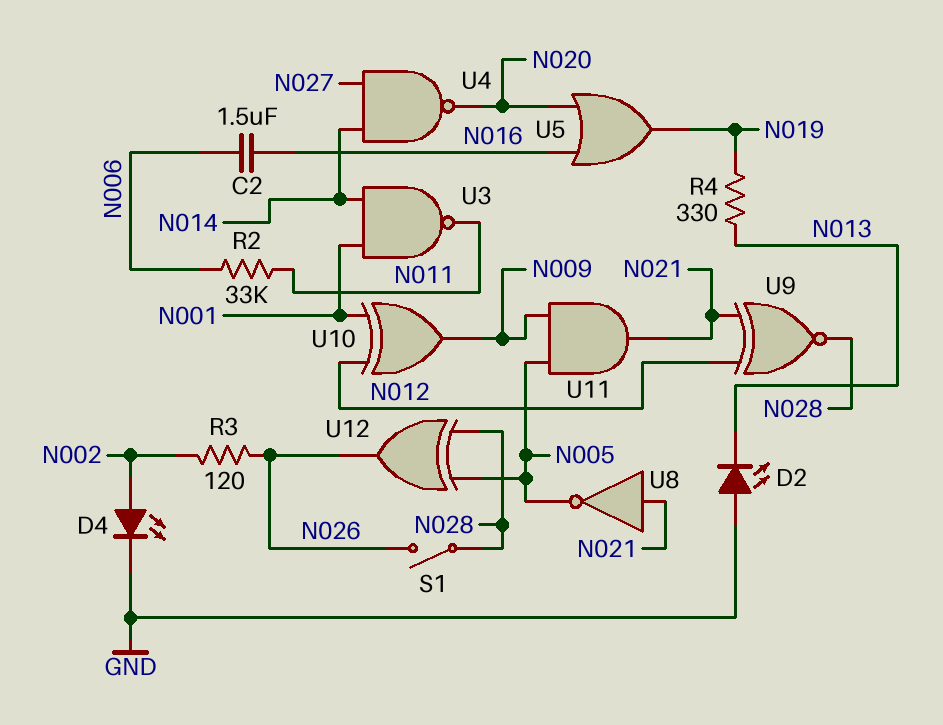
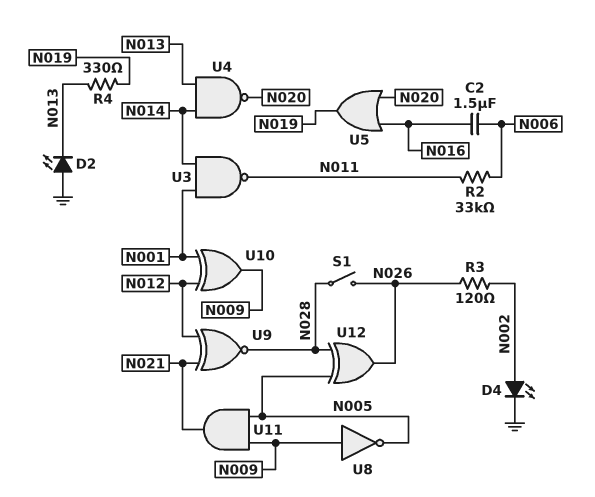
U4: NAND (in N014, in N027, out N020) -> NAND (in N013, in N014, out N020)
U8: NOT (in N021, out N005) -> NOT (in N009, out N005)

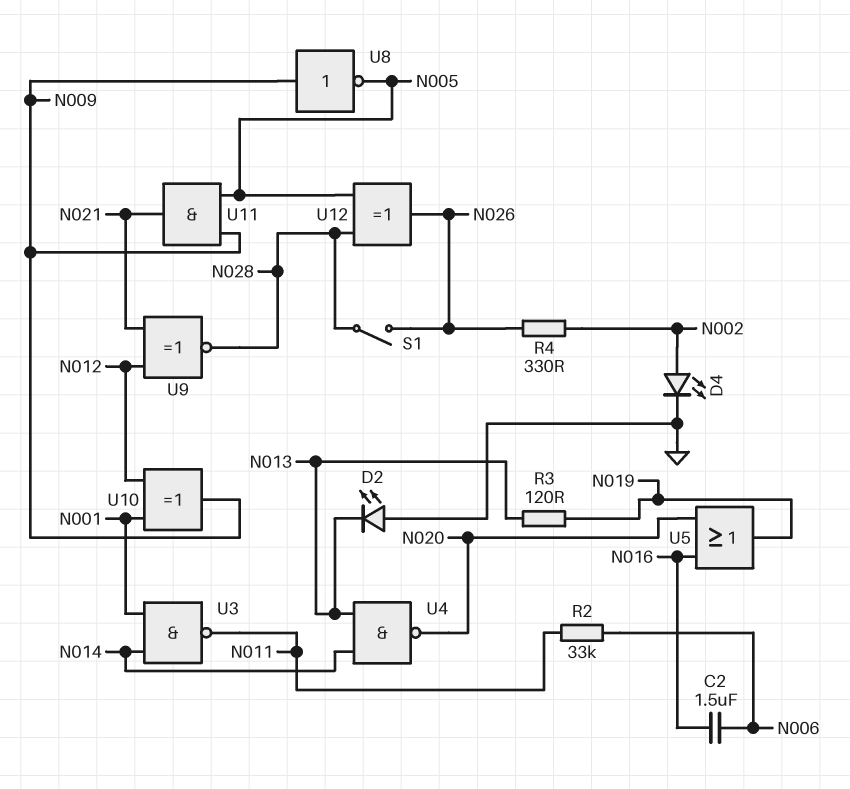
R3: 120 (N002, N026) -> 120 (N013, N019)
R4: 330 (N013, N019) -> 330 (N002, N026)

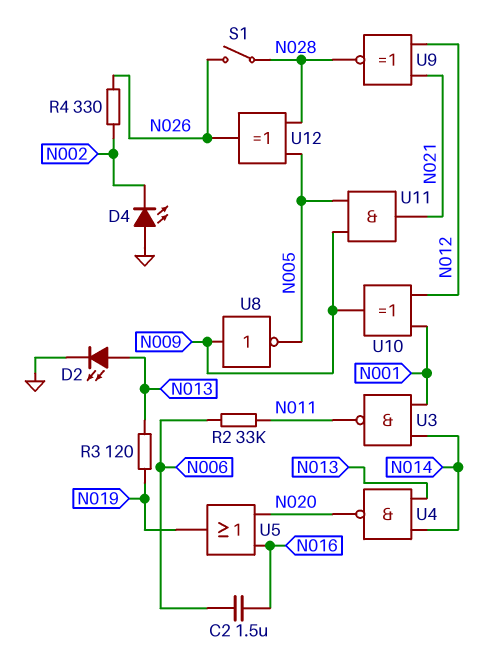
D2: LED (A GND, K N013) -> LED (A N013, K GND)
D4: LED (A N002, K GND) -> LED (A GND, K N002)

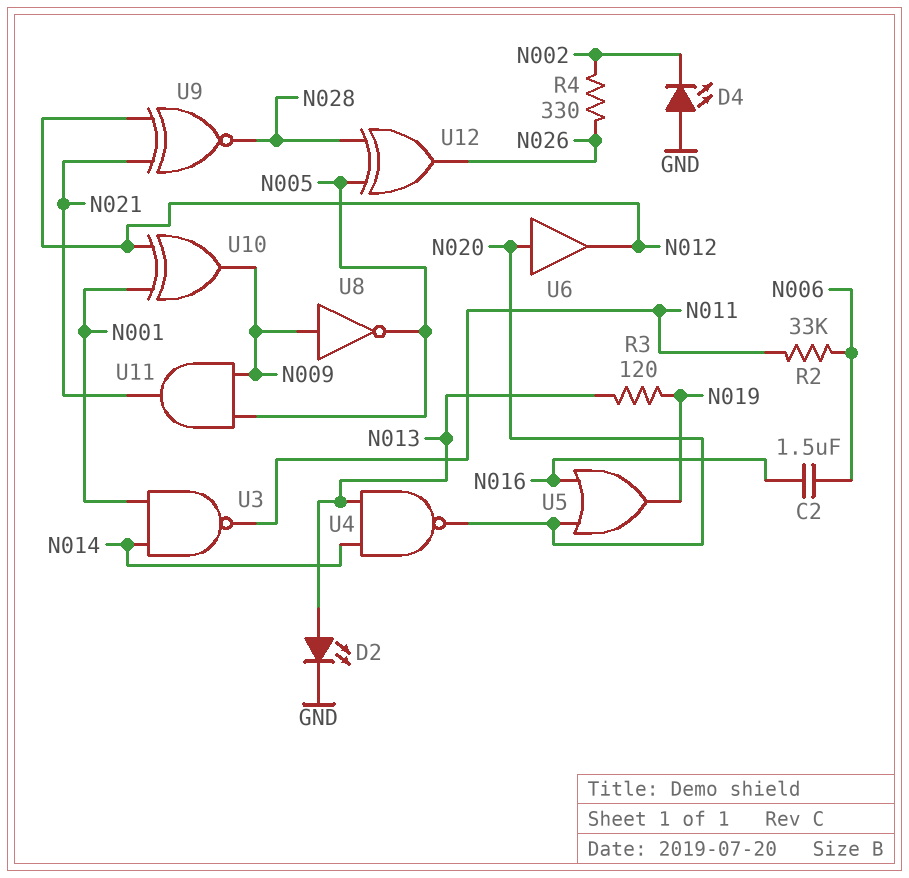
S1: switch (N026, N028) -> none
U6: none -> buffer (in N020, out N012)

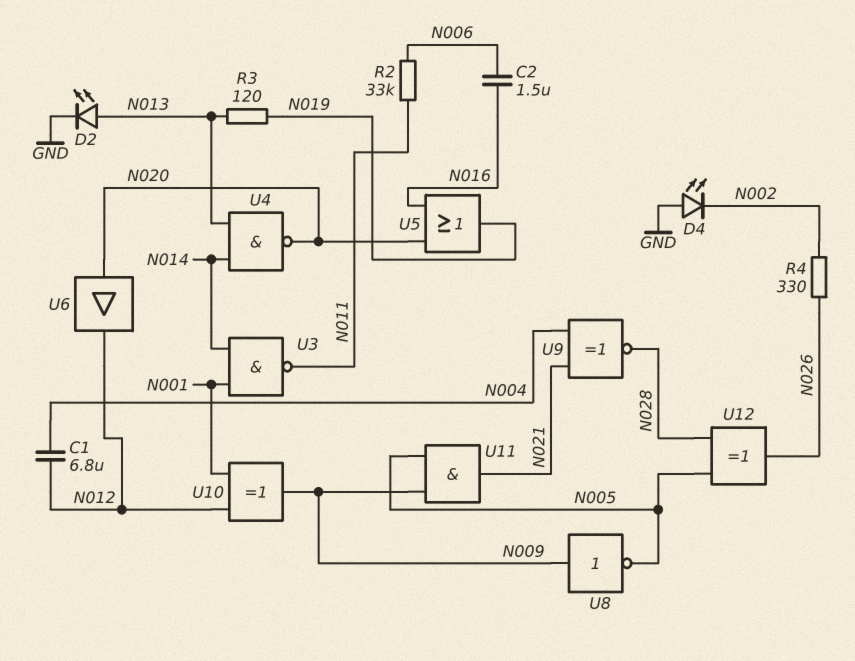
C1: none -> 6.8uF (N004, N012)
U9: XNOR (in N012, in N021, out N028) -> XNOR (in N004, in N021, out N028)

